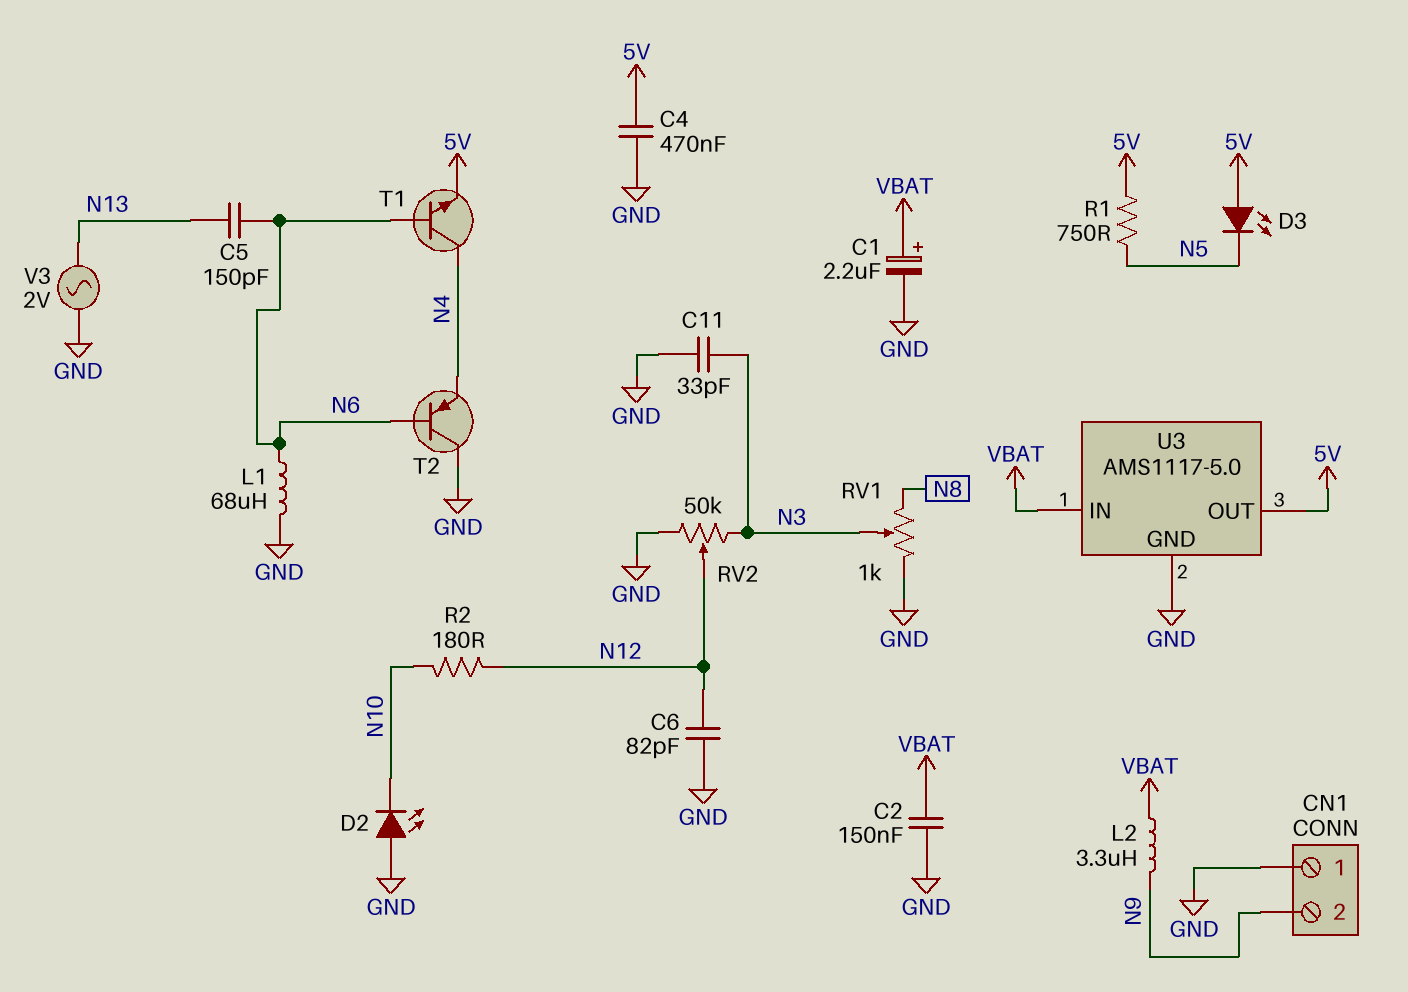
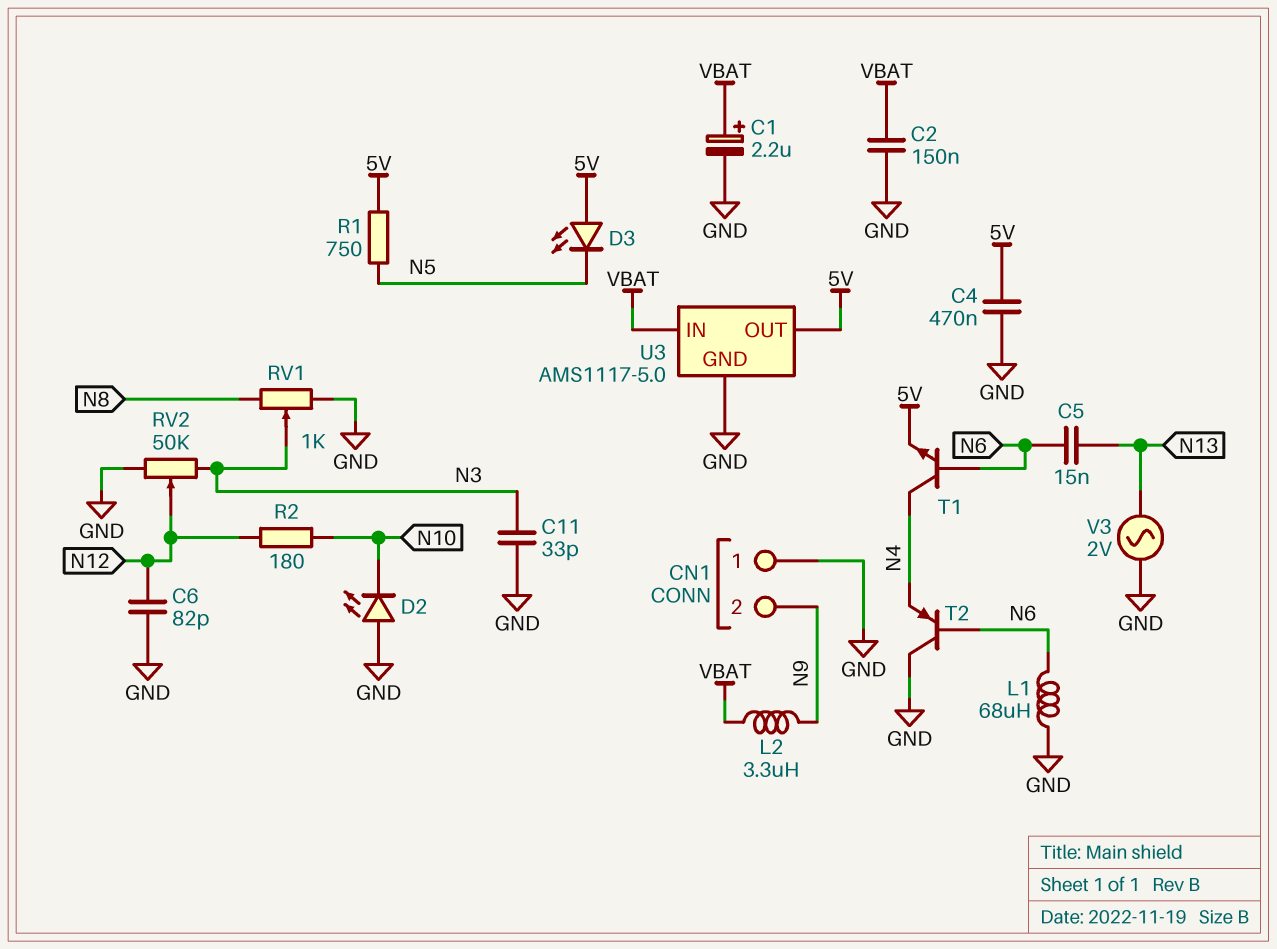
C5: 150pF (N6, N13) -> 15nF (N6, N13)

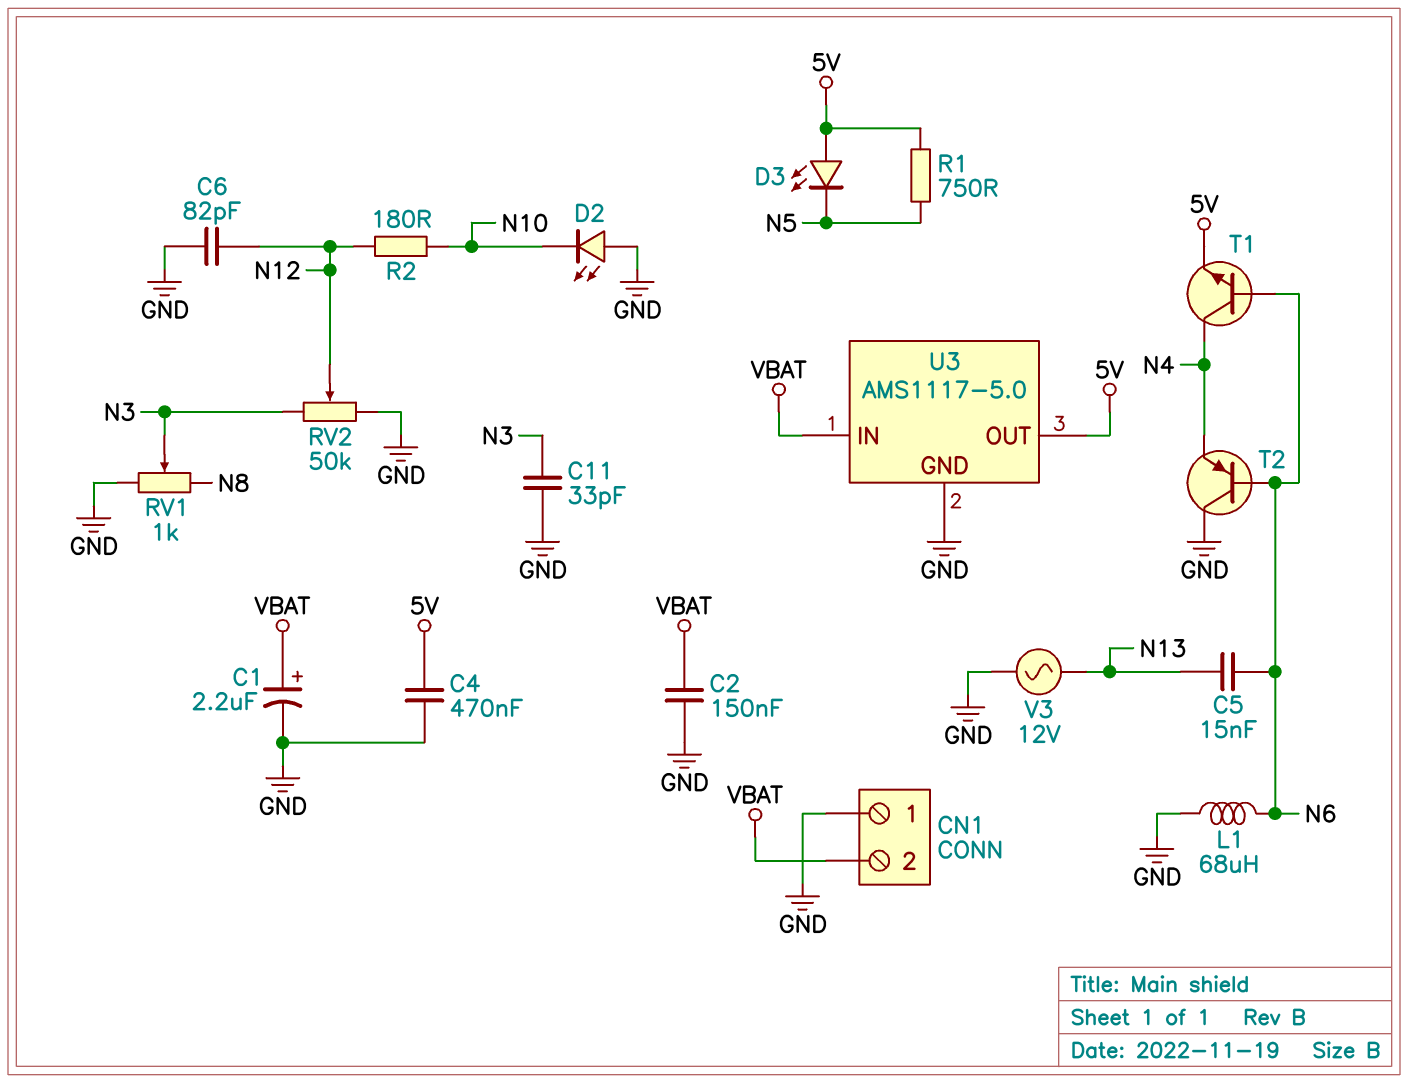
CN1 pin 2: N9 -> VBAT
L2: 3.3uH (N9, VBAT) -> none
V3: AC 2V (GND, N13) -> AC 12V (GND, N13)

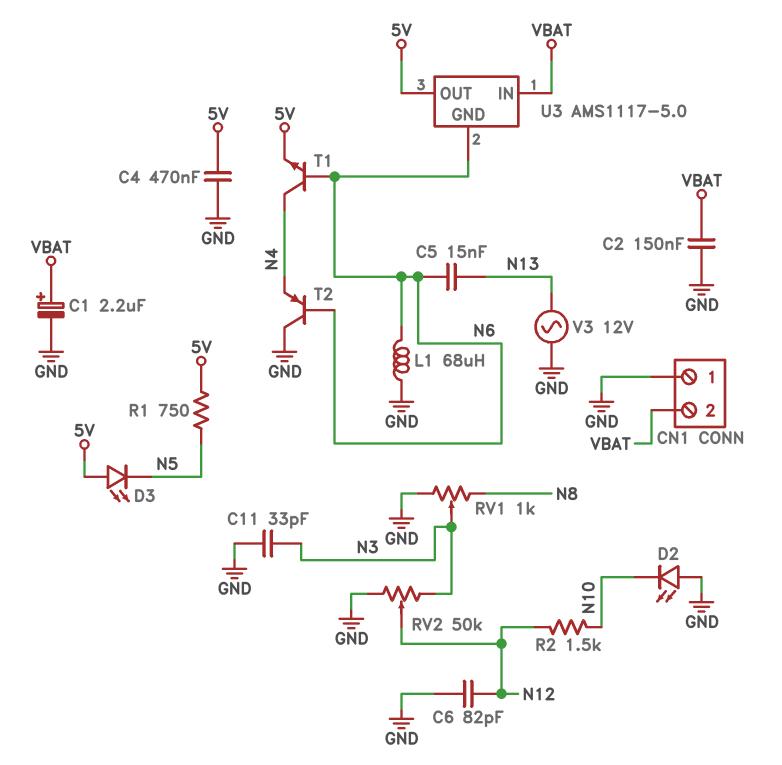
R2: 180 (N10, N12) -> 1.5k (N10, N12)
U3 pin GND: GND -> N6

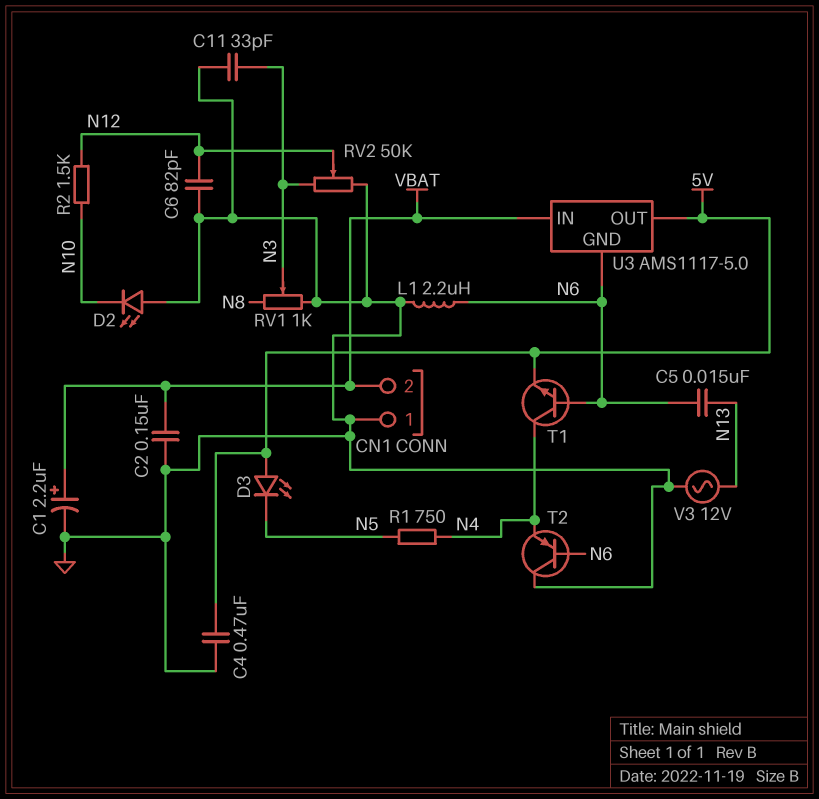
L1: 68uH (GND, N6) -> 2.2uH (GND, N6)
R1: 750 (5V, N5) -> 750 (N4, N5)

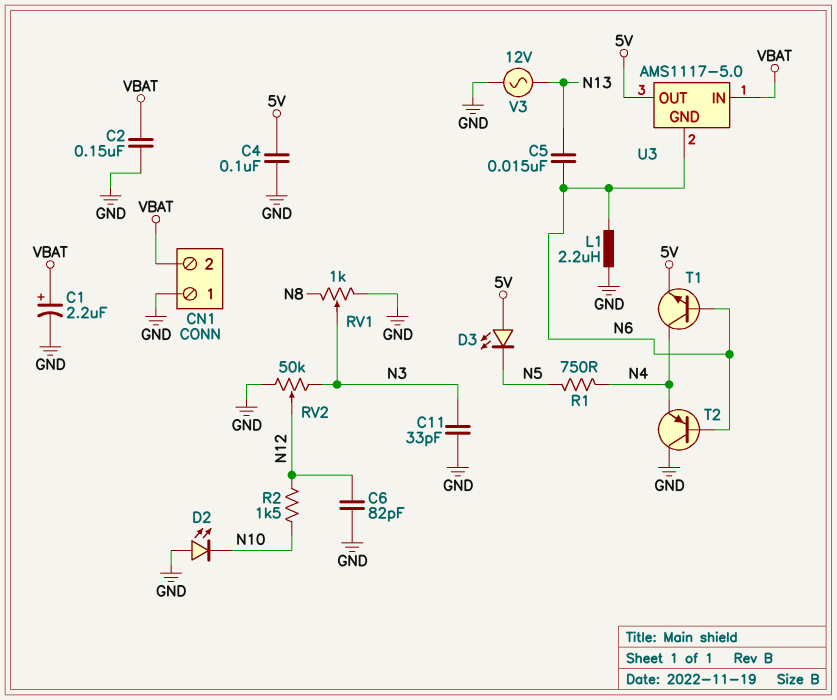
C4: 470nF (5V, GND) -> 100nF (5V, GND)

